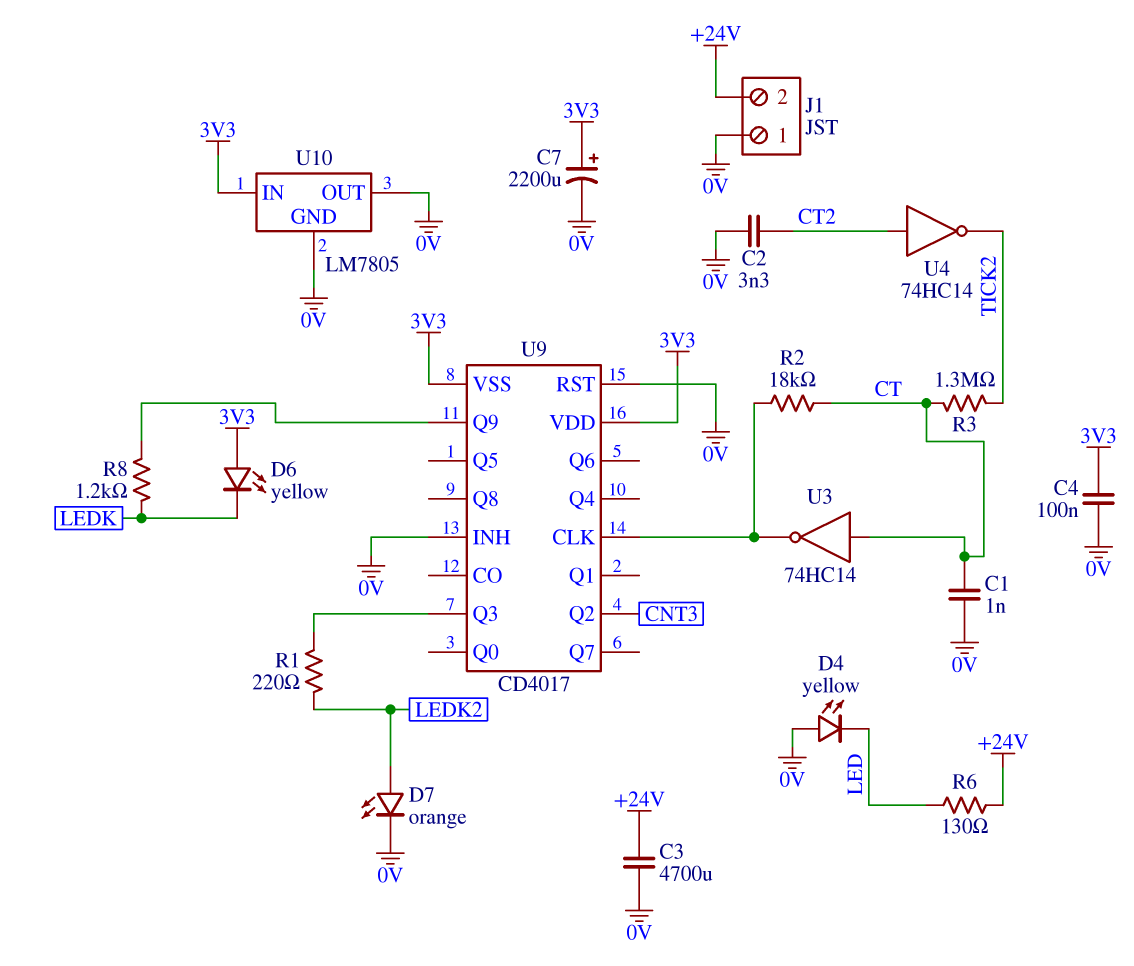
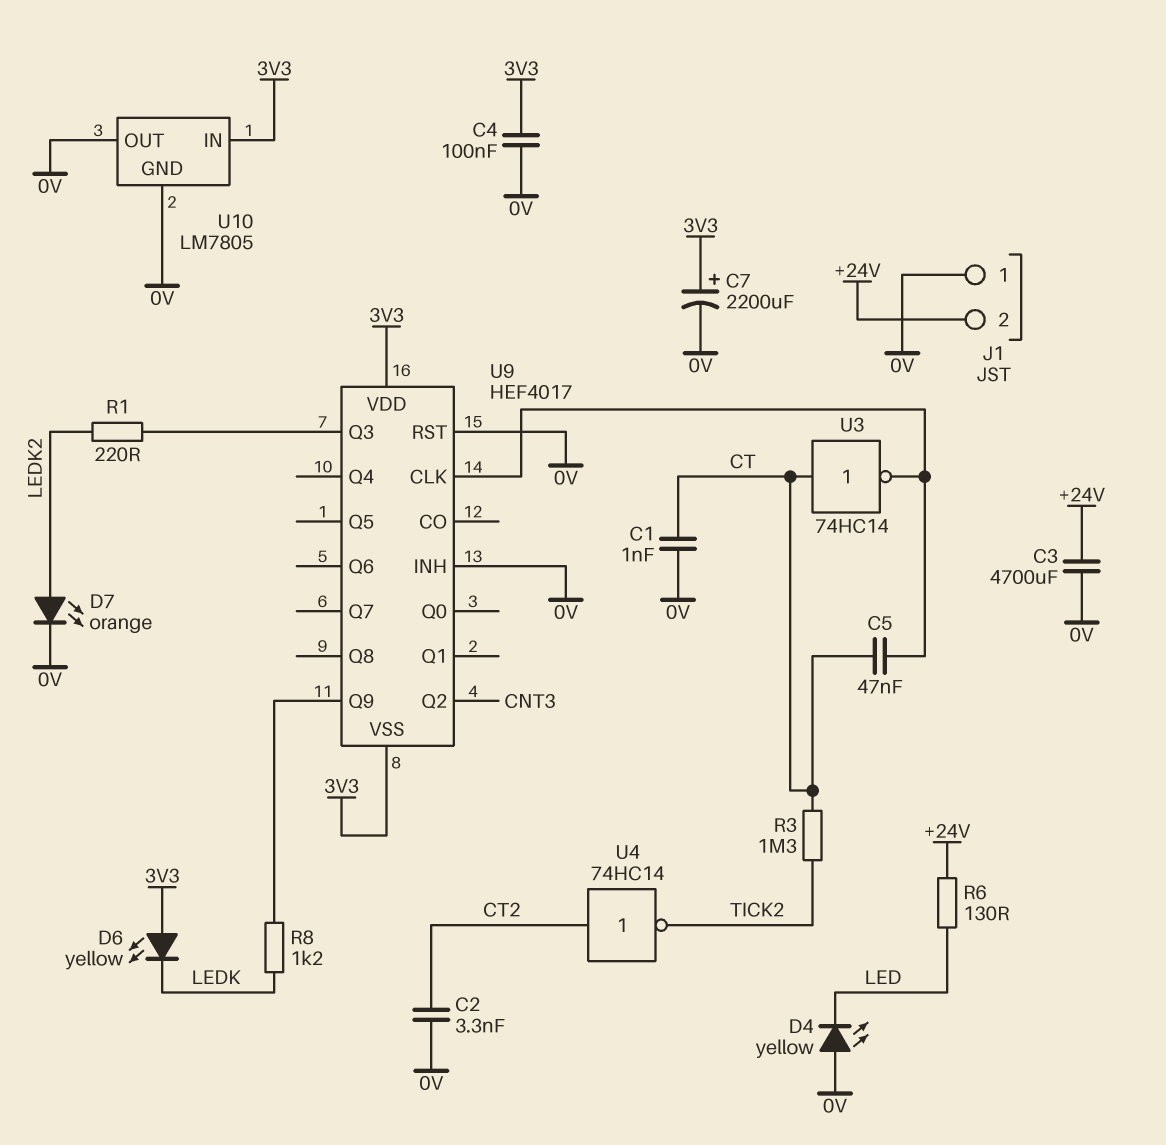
C5: none -> 47nF (CT, U9/CLK)
R2: 18k (CT, U9/CLK) -> none
U9: CD4017 -> HEF4017

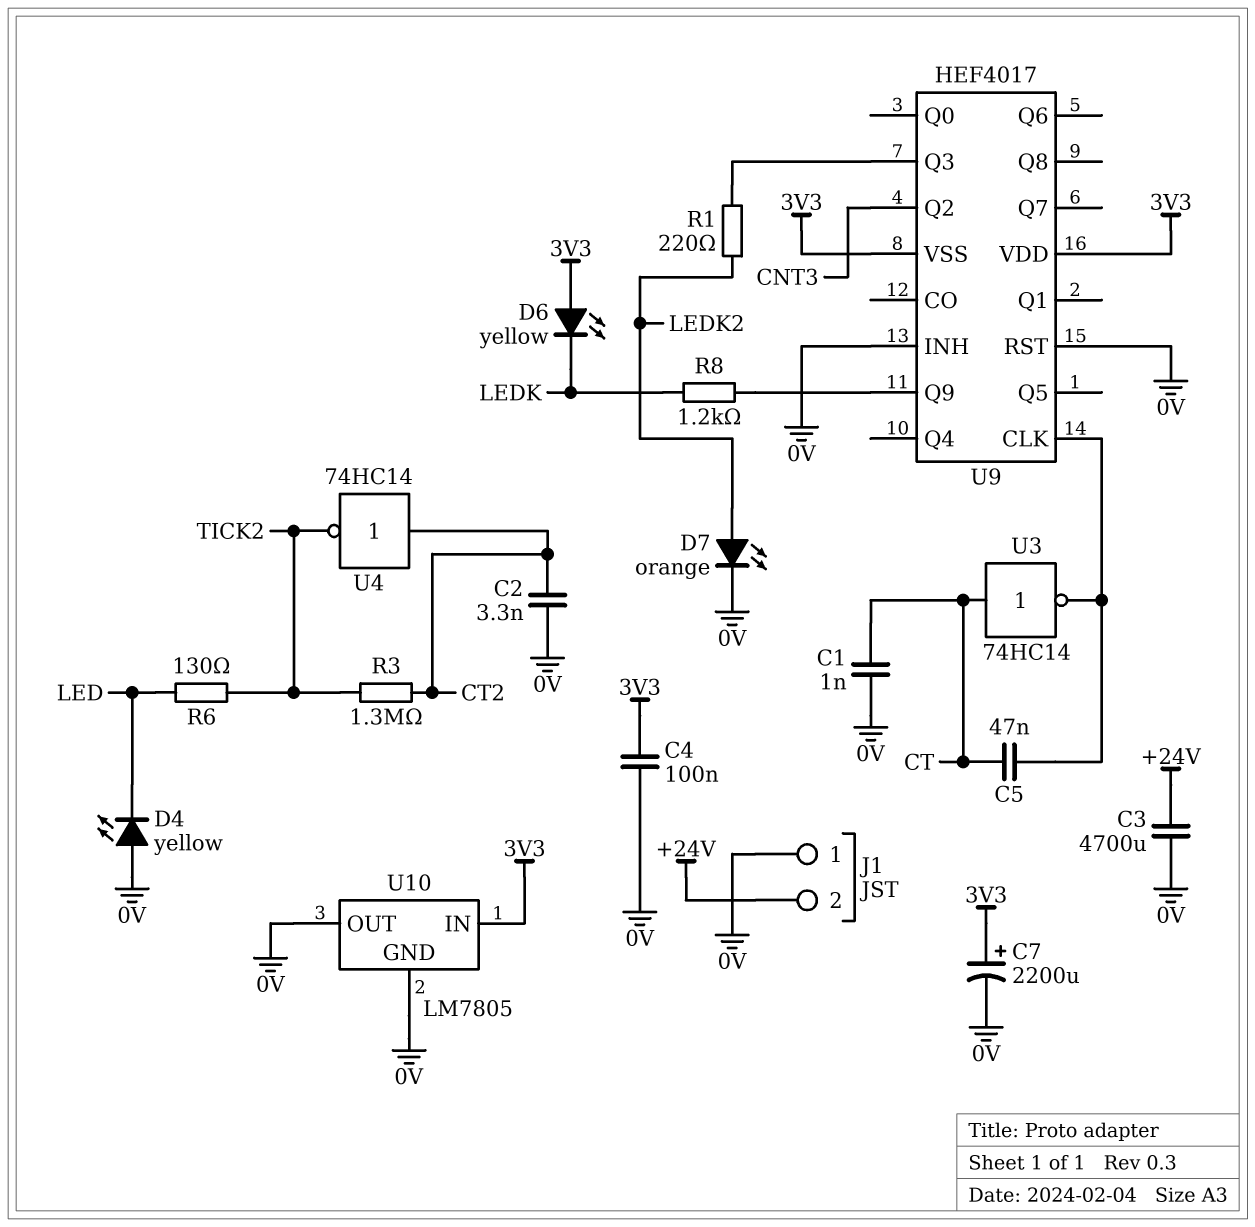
R3: 1.3M (CT, TICK2) -> 1.3M (CT2, TICK2)
R6: 130 (+24V, LED) -> 130 (LED, TICK2)

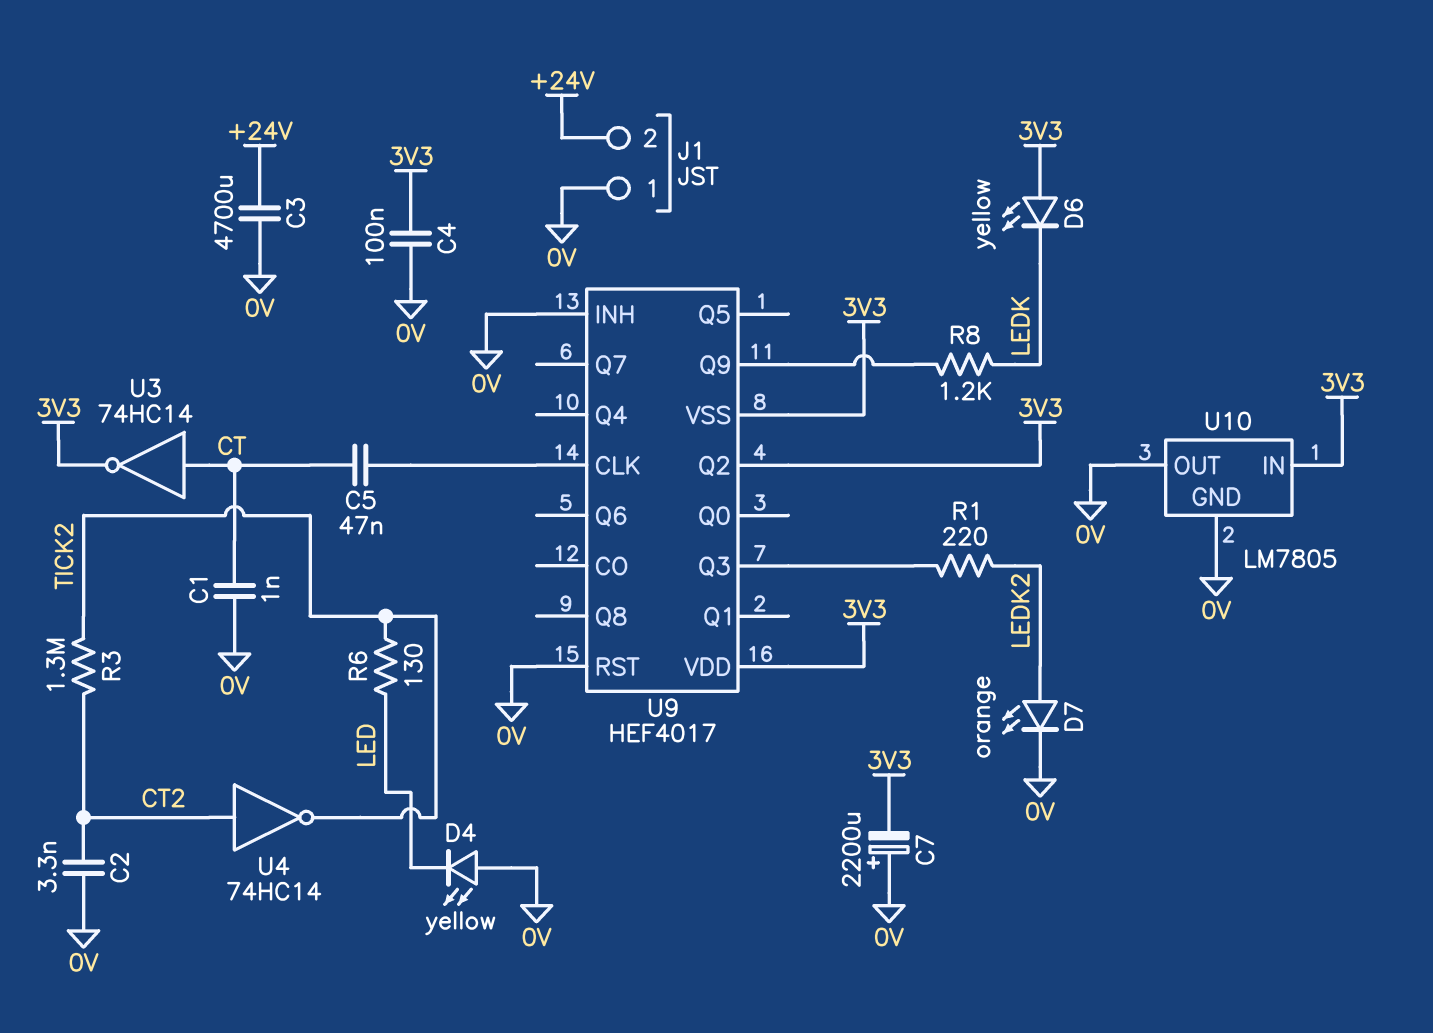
C7: 2200uF (plus 3V3, minus 0V) -> 2200uF (plus 0V, minus 3V3)
U3: NOT 74HC14 (in CT, out U9/CLK) -> NOT 74HC14 (in CT, out 3V3)
U9 pin Q2: CNT3 -> 3V3

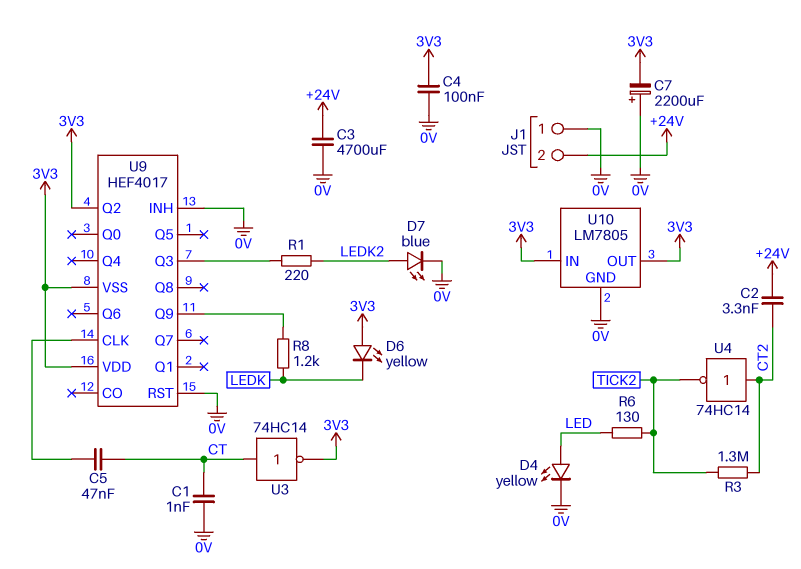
C2: 3.3nF (0V, CT2) -> 3.3nF (+24V, CT2)
D4: LED yellow (A 0V, K LED) -> LED yellow (A LED, K 0V)
D7: LED orange (A LEDK2, K 0V) -> LED blue (A LEDK2, K 0V)
U10 pin OUT: 0V -> 3V3

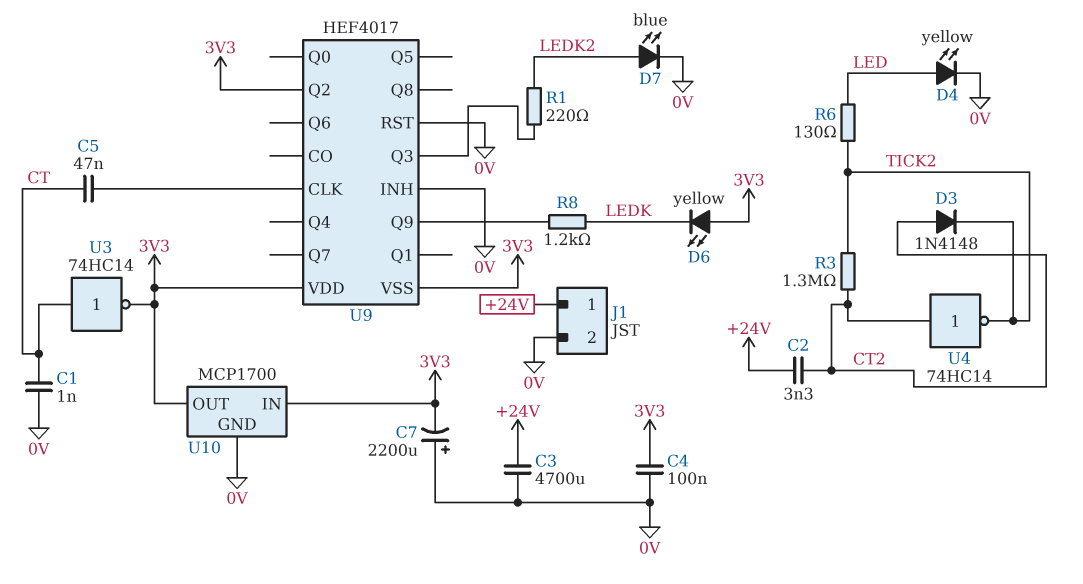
D3: none -> diode 1N4148 (A CT2, K TICK2)
J1 pin 1: 0V -> +24V
J1 pin 2: +24V -> 0V
U10: LM7805 -> MCP1700

